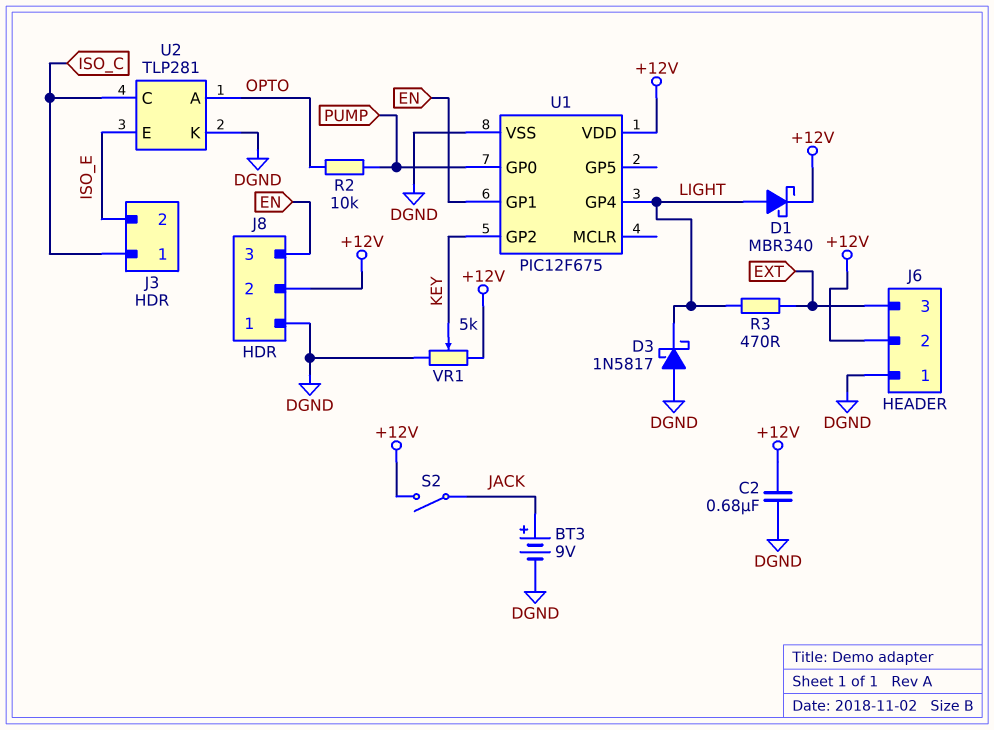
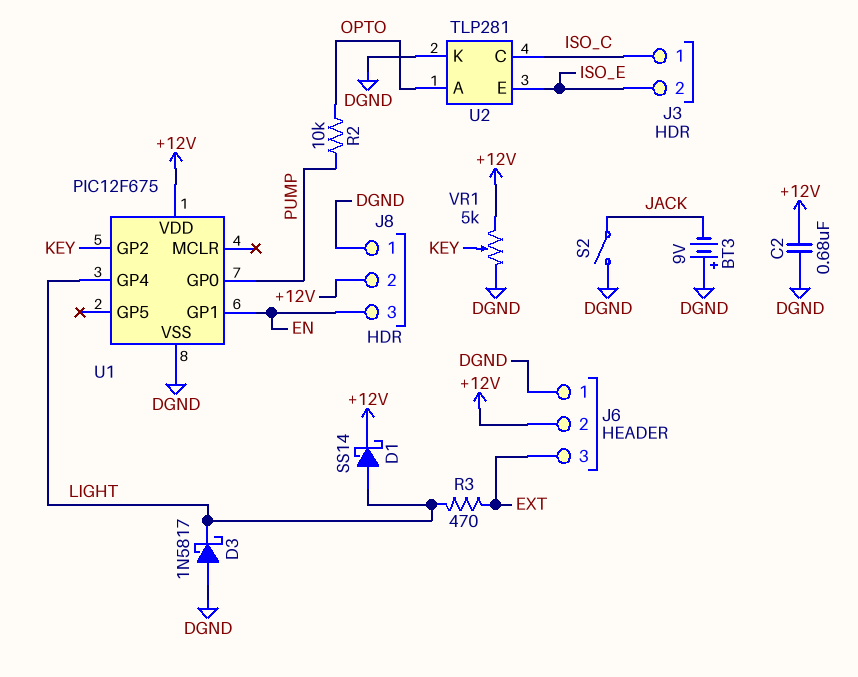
BT3: 9V (plus JACK, minus DGND) -> 9V (plus DGND, minus JACK)
D1: schottky MBR340 (A LIGHT, K +12V) -> schottky SS14 (A LIGHT, K +12V)
S2: switch (+12V, JACK) -> switch (DGND, JACK)

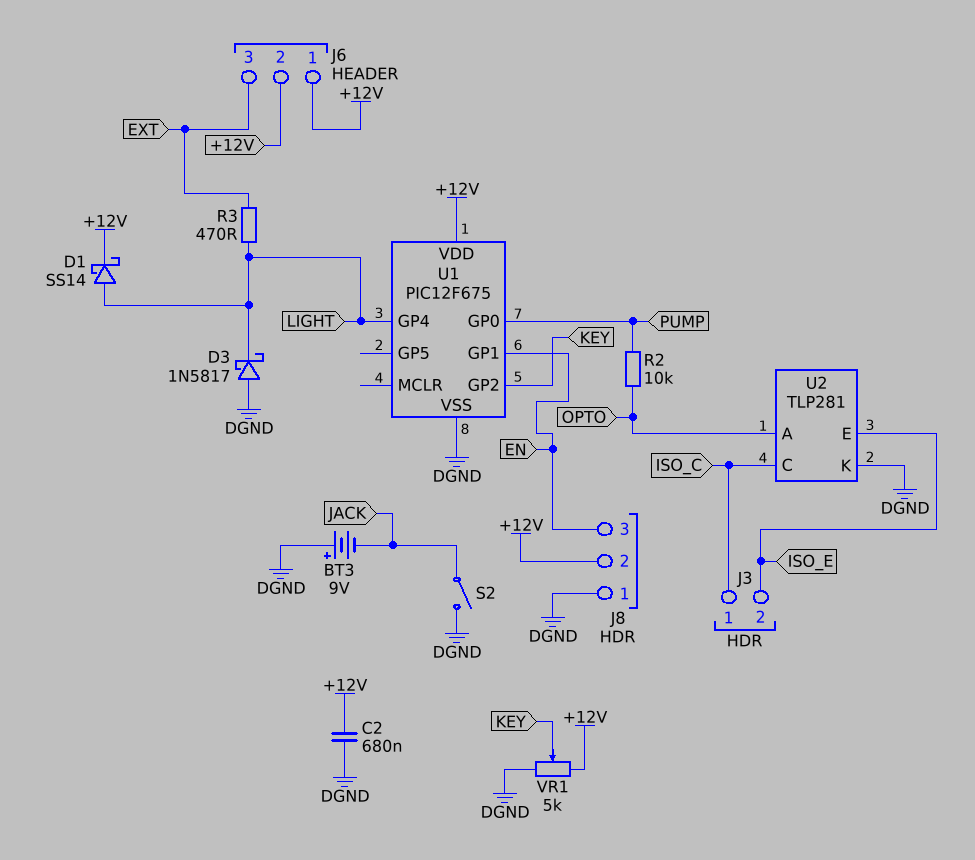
J6 pin 1: DGND -> +12V

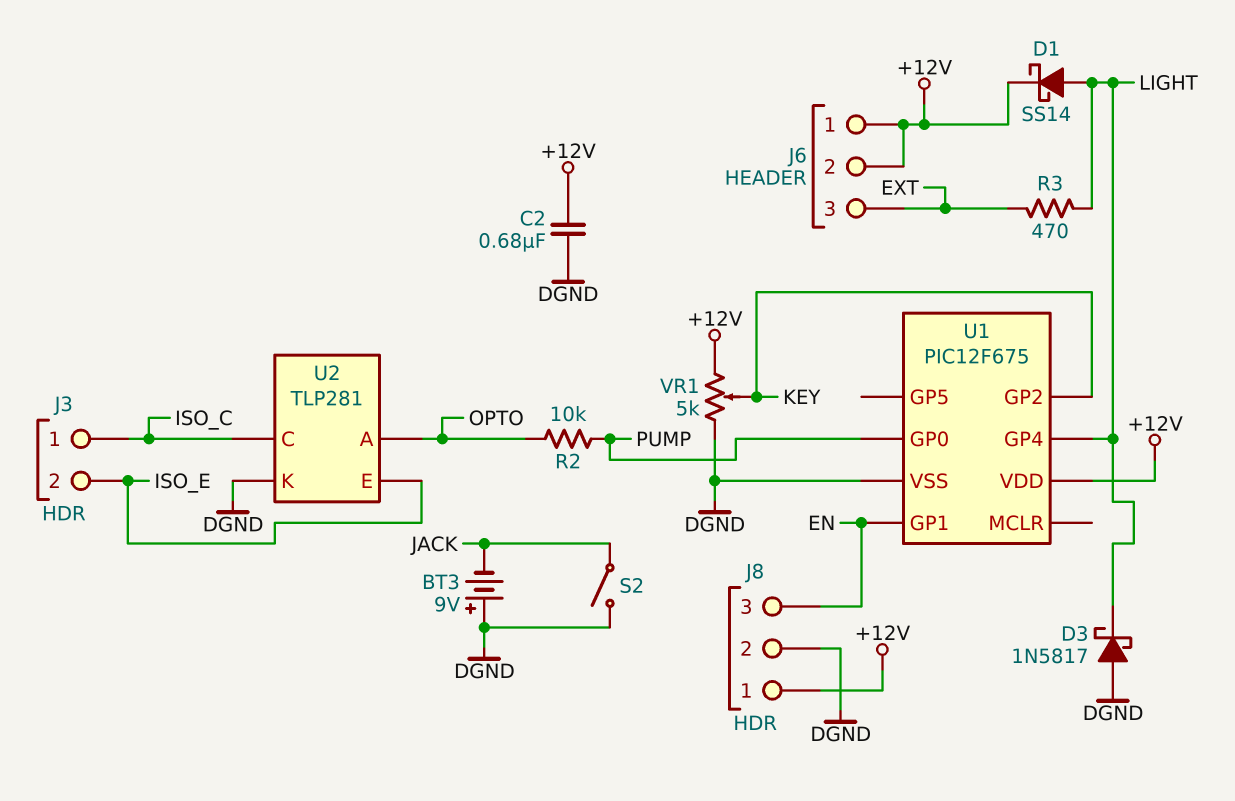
J8 pin 1: DGND -> +12V
J8 pin 2: +12V -> DGND

